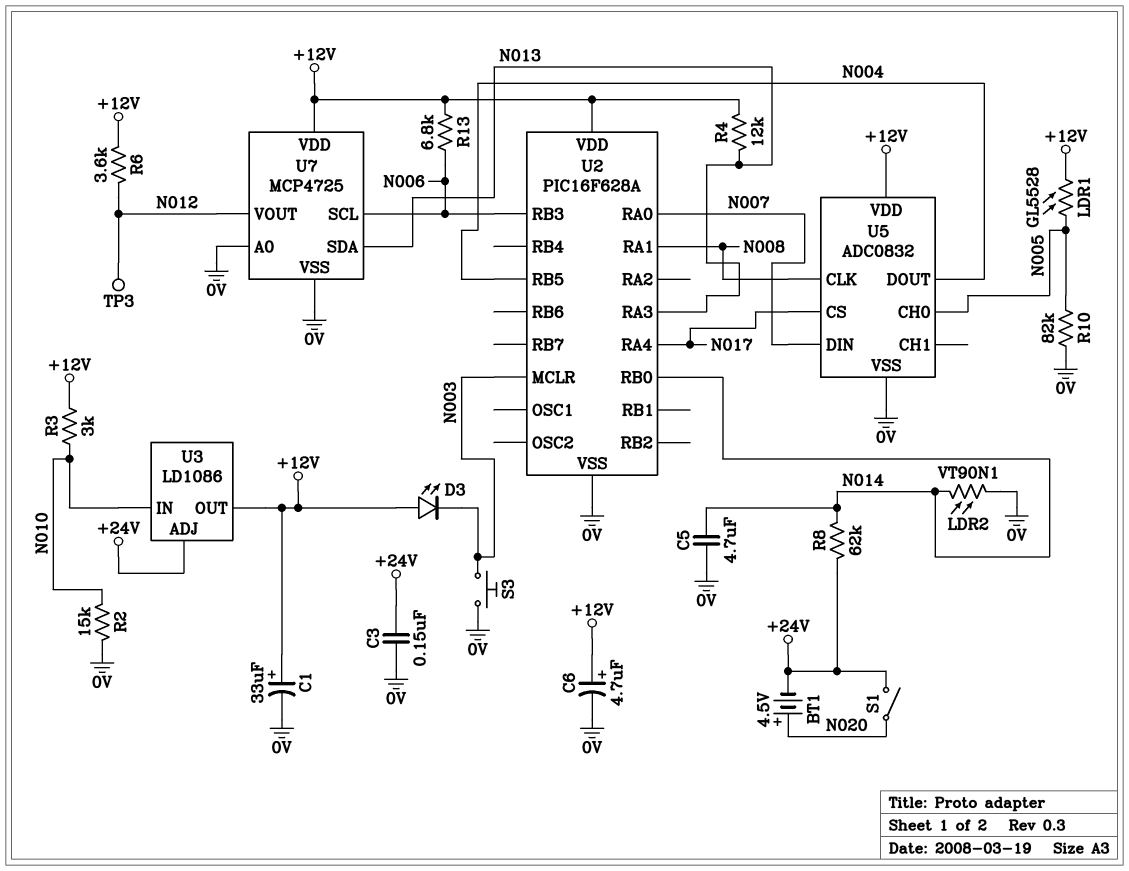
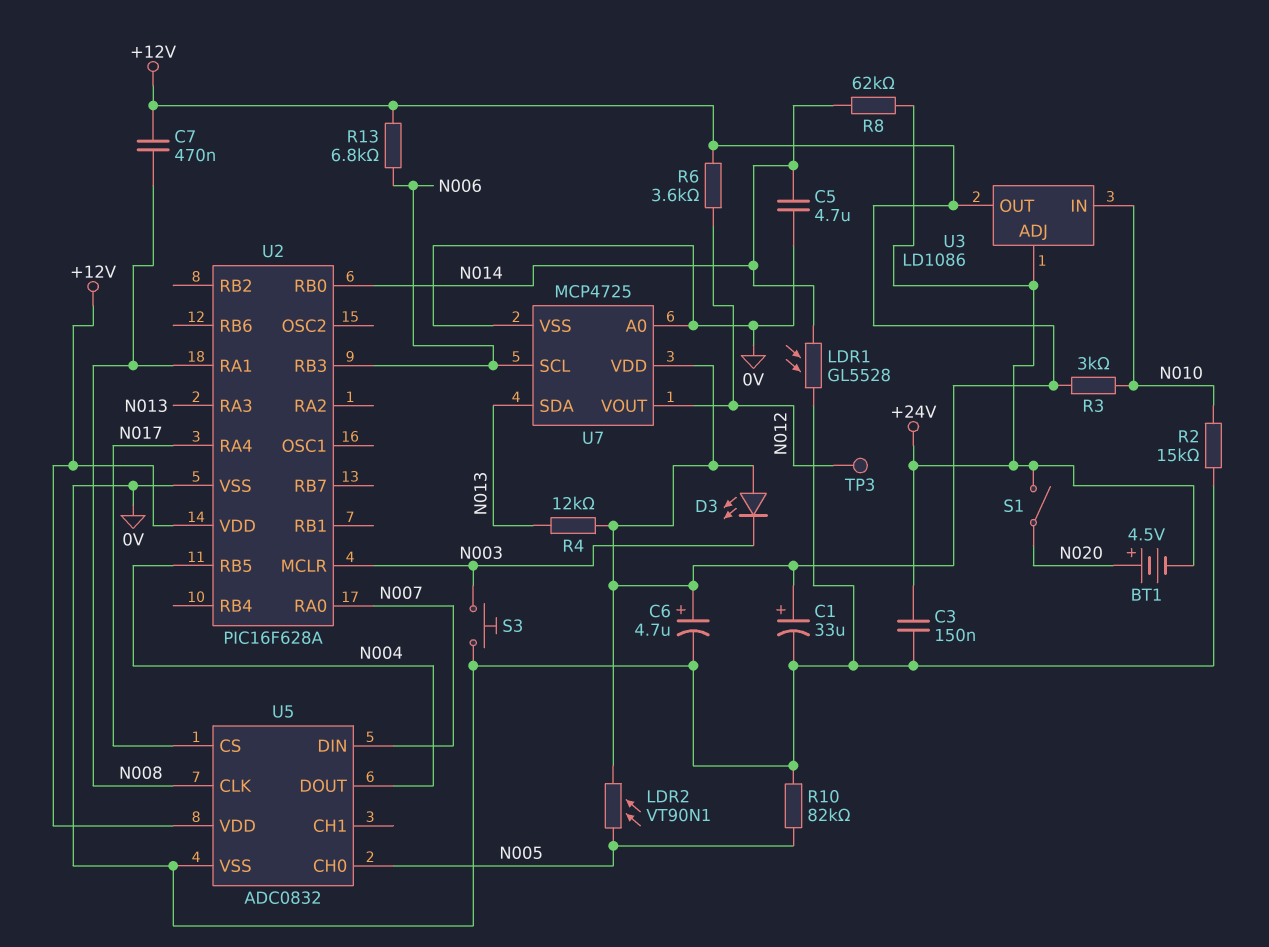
C7: none -> 470nF (+12V, N008)
LDR1: GL5528 (+12V, N005) -> GL5528 (0V, N014)
LDR2: VT90N1 (0V, N014) -> VT90N1 (+12V, N005)

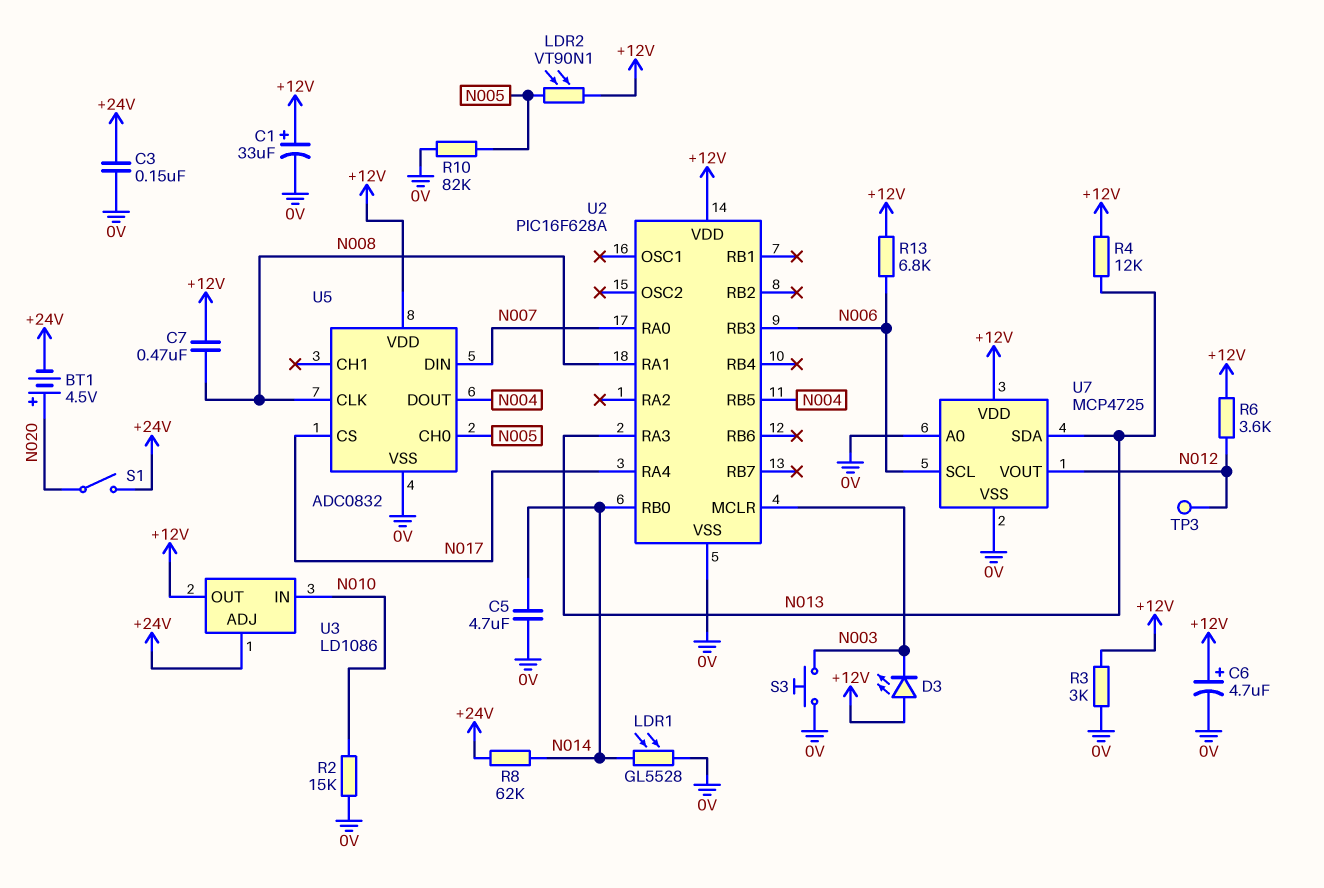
R3: 3k (+12V, N010) -> 3k (+12V, 0V)

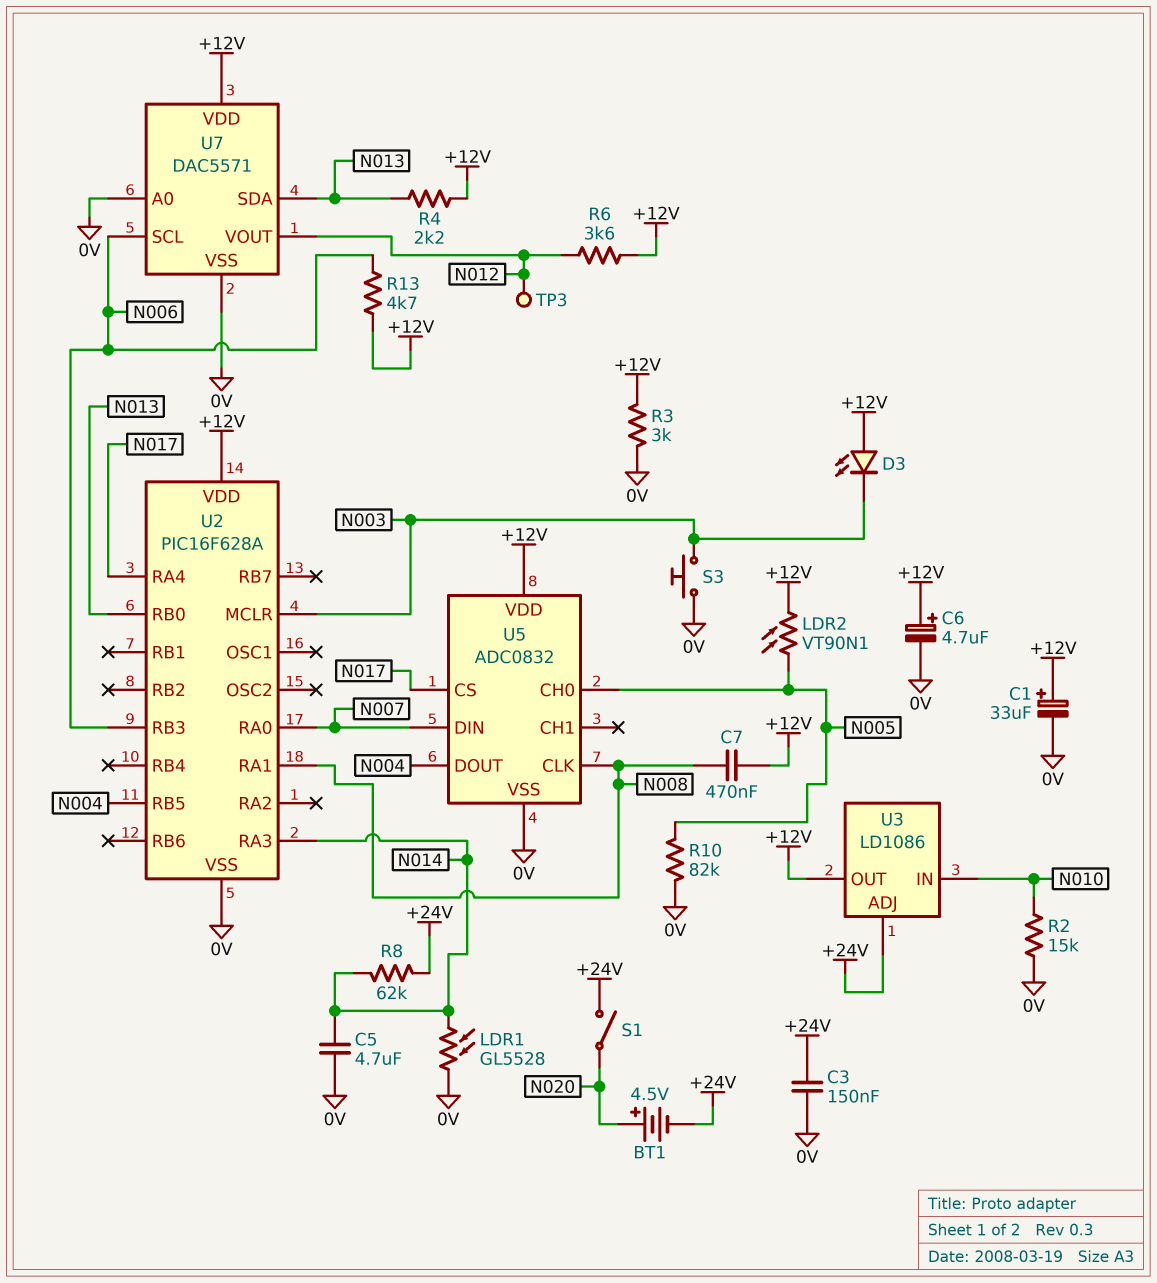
R4: 12k (+12V, N013) -> 2.2k (+12V, N013)
R13: 6.8k (+12V, N006) -> 4.7k (+12V, N006)
U2 pin RA3: N013 -> N014
U2 pin RB0: N014 -> N013
U7: MCP4725 -> DAC5571

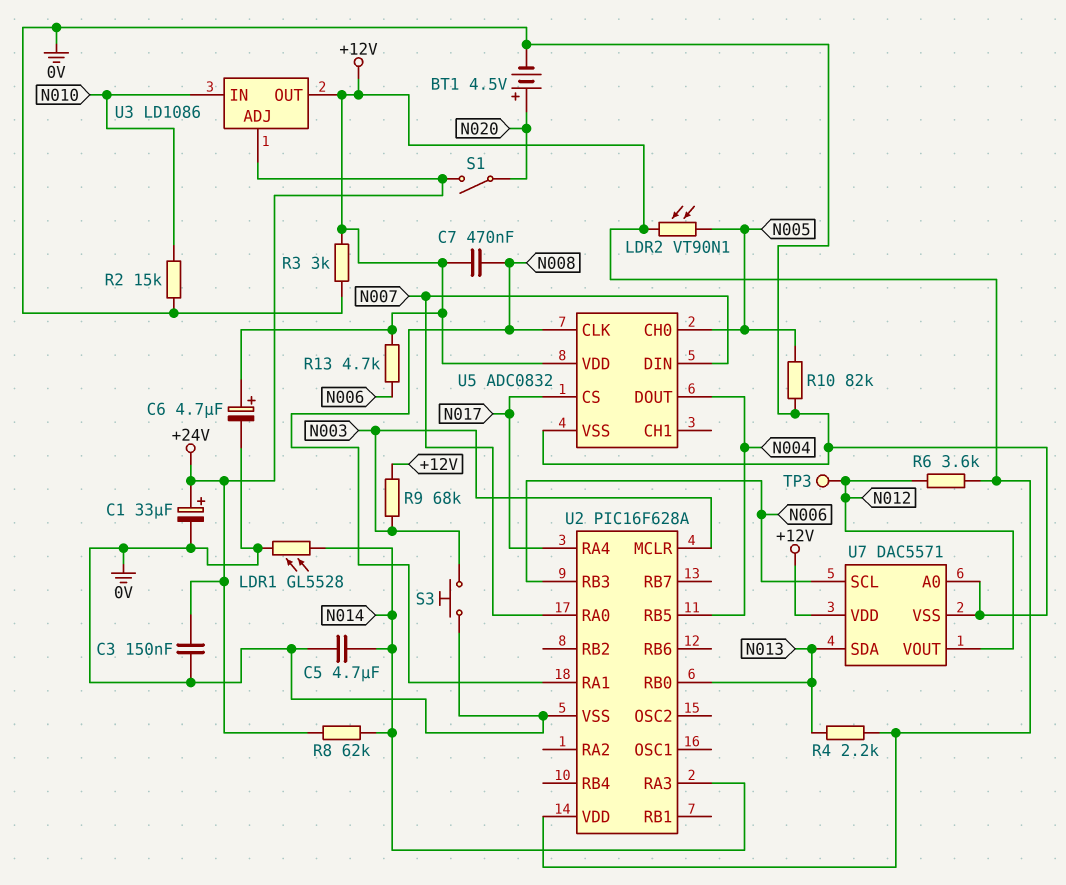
BT1: 4.5V (plus N020, minus +24V) -> 4.5V (plus N020, minus 0V)
C1: 33uF (plus +12V, minus 0V) -> 33uF (plus +24V, minus 0V)
D3: LED (A +12V, K N003) -> none
R9: none -> 68k (+12V, N003)

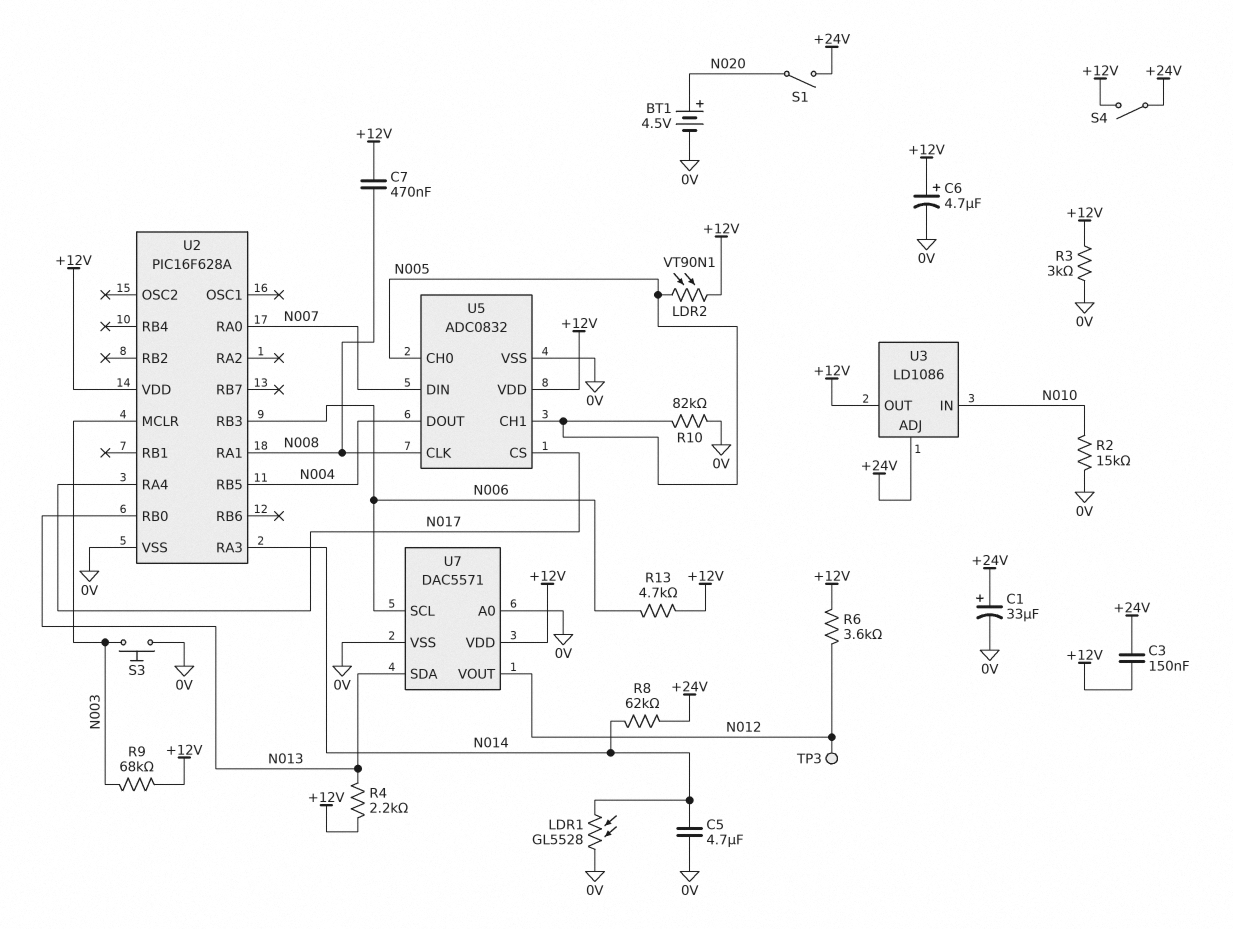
C3: 150nF (+24V, 0V) -> 150nF (+12V, +24V)
S4: none -> switch (+12V, +24V)
U5 pin CH1: none -> N005

